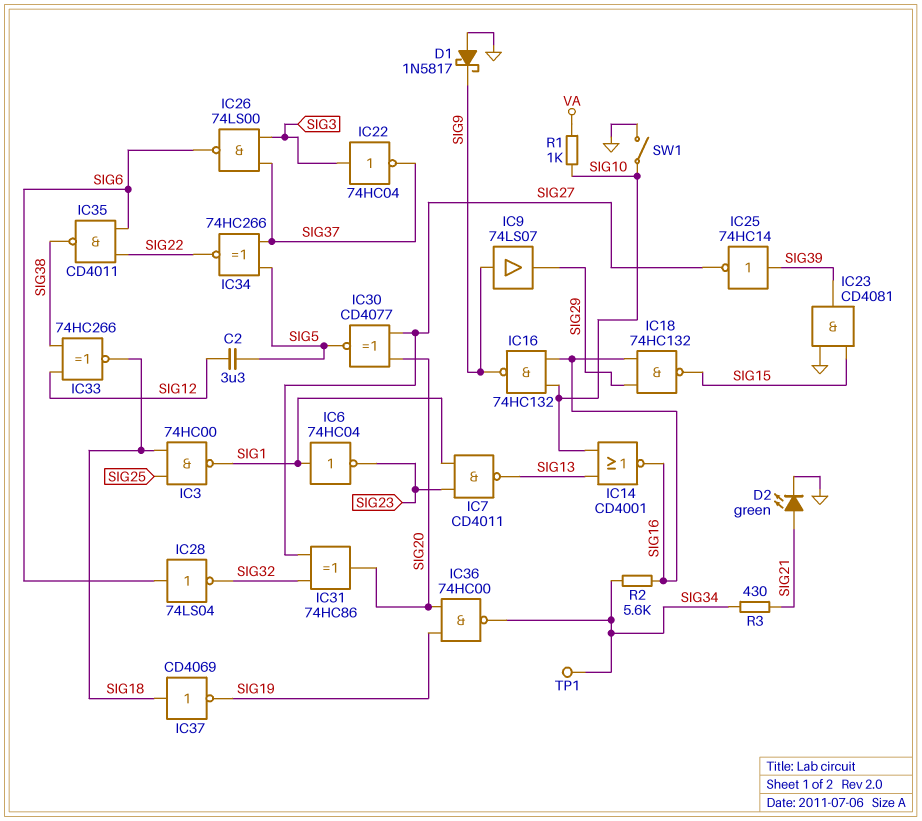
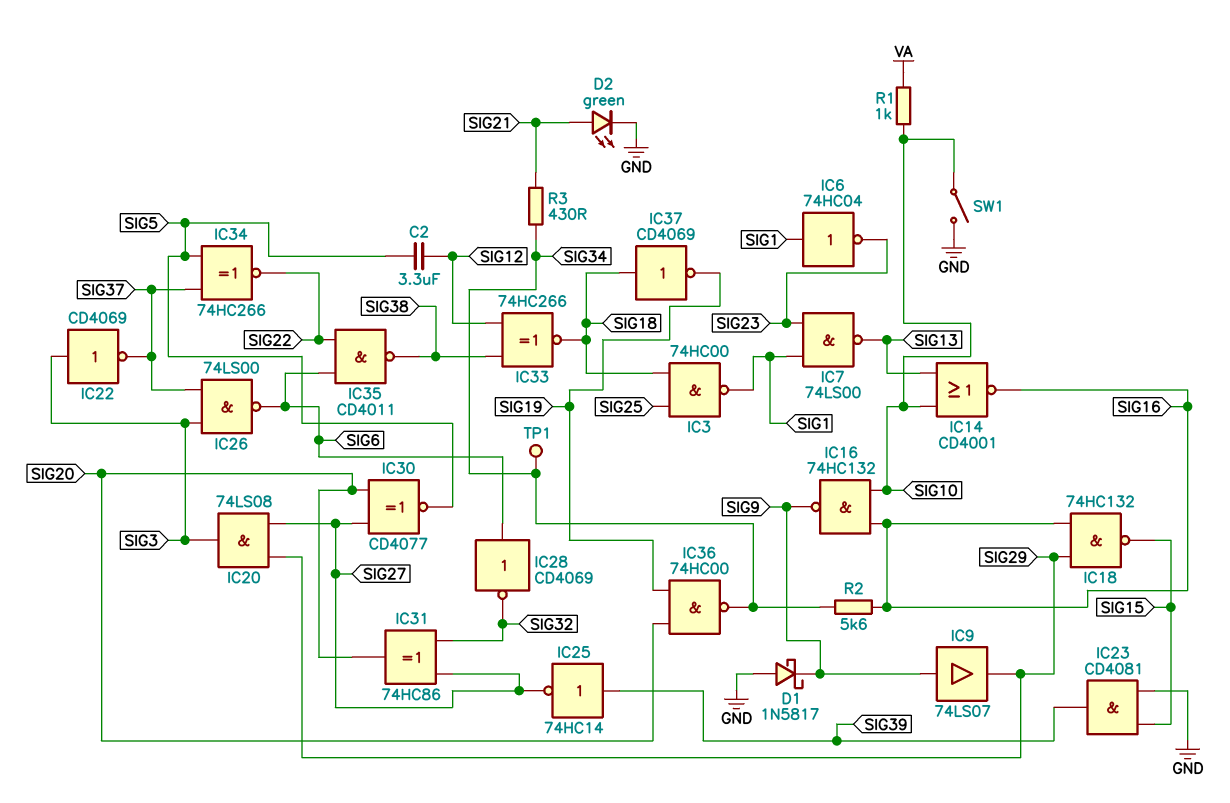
IC7: NAND CD4011 (in SIG1, in SIG23, out SIG13) -> NAND 74LS00 (in SIG1, in SIG23, out SIG13)
IC20: none -> AND 74LS08 (in SIG27, in SIG29, out SIG3)
IC22: NOT 74HC04 (in SIG3, out SIG37) -> NOT CD4069 (in SIG3, out SIG37)
IC28: NOT 74LS04 (in SIG6, out SIG32) -> NOT CD4069 (in SIG6, out SIG32)

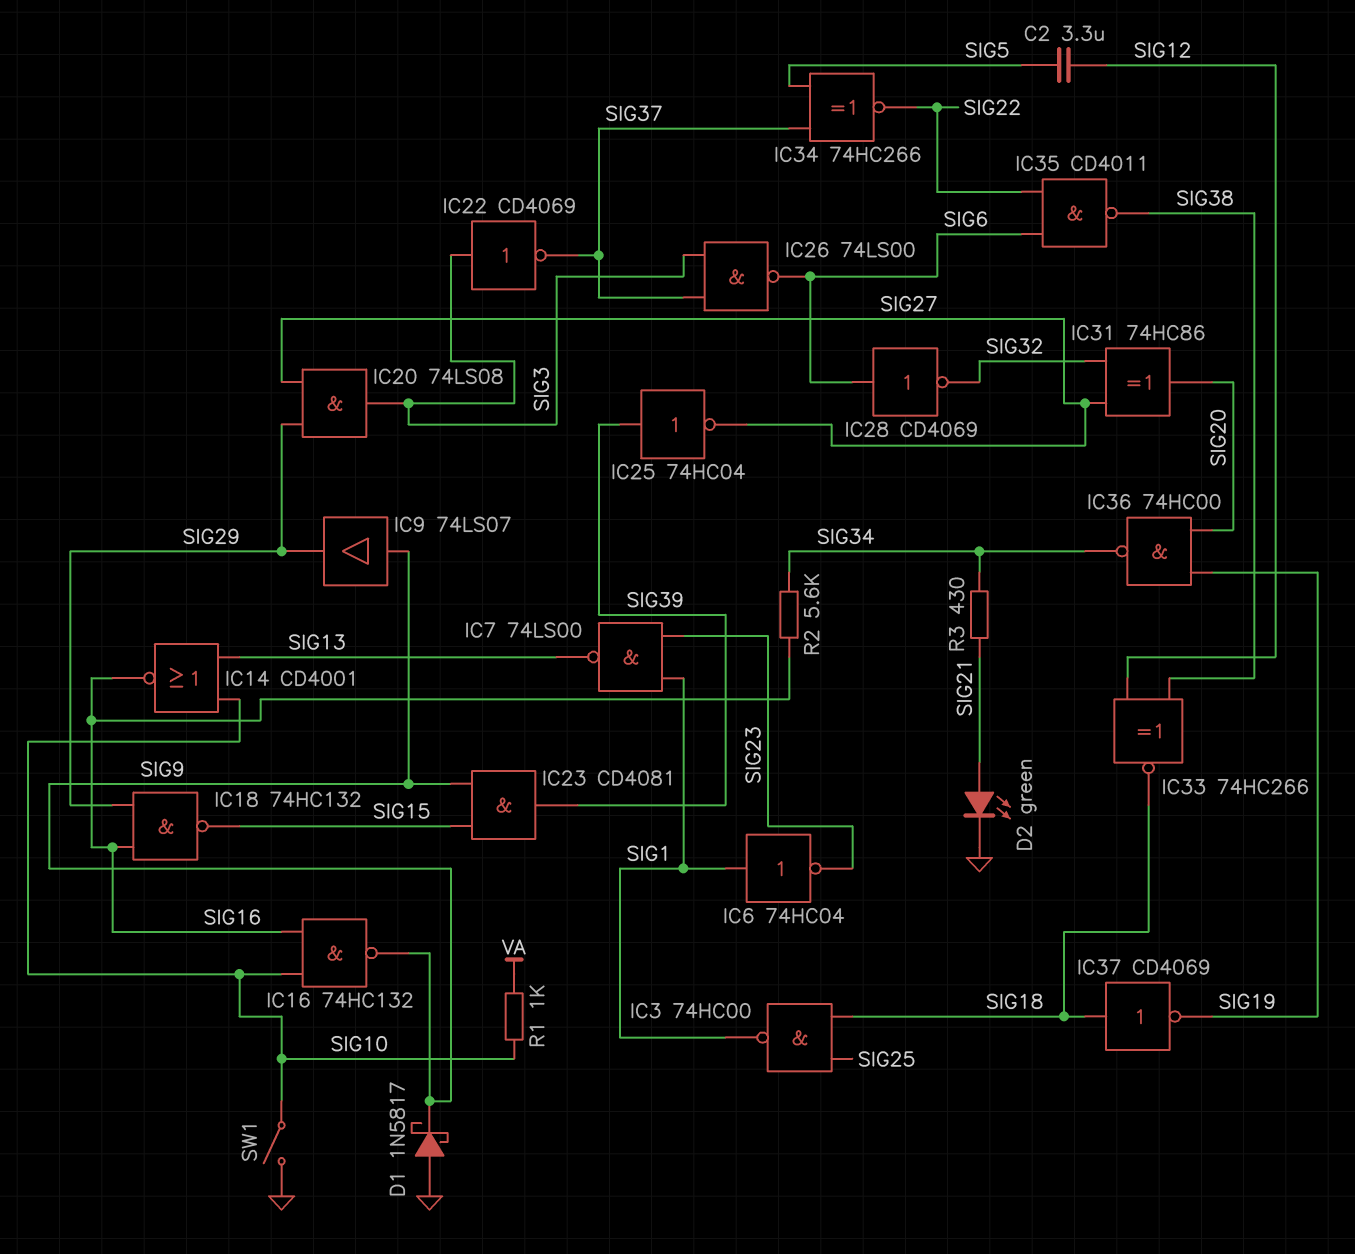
IC23: AND CD4081 (in GND, in SIG15, out SIG39) -> AND CD4081 (in SIG9, in SIG15, out SIG39)
IC25: NOT 74HC14 (in SIG39, out SIG27) -> NOT 74HC04 (in SIG39, out SIG27)
IC30: XNOR CD4077 (in SIG20, in SIG27, out SIG5) -> none
TP1: test point (SIG34) -> none

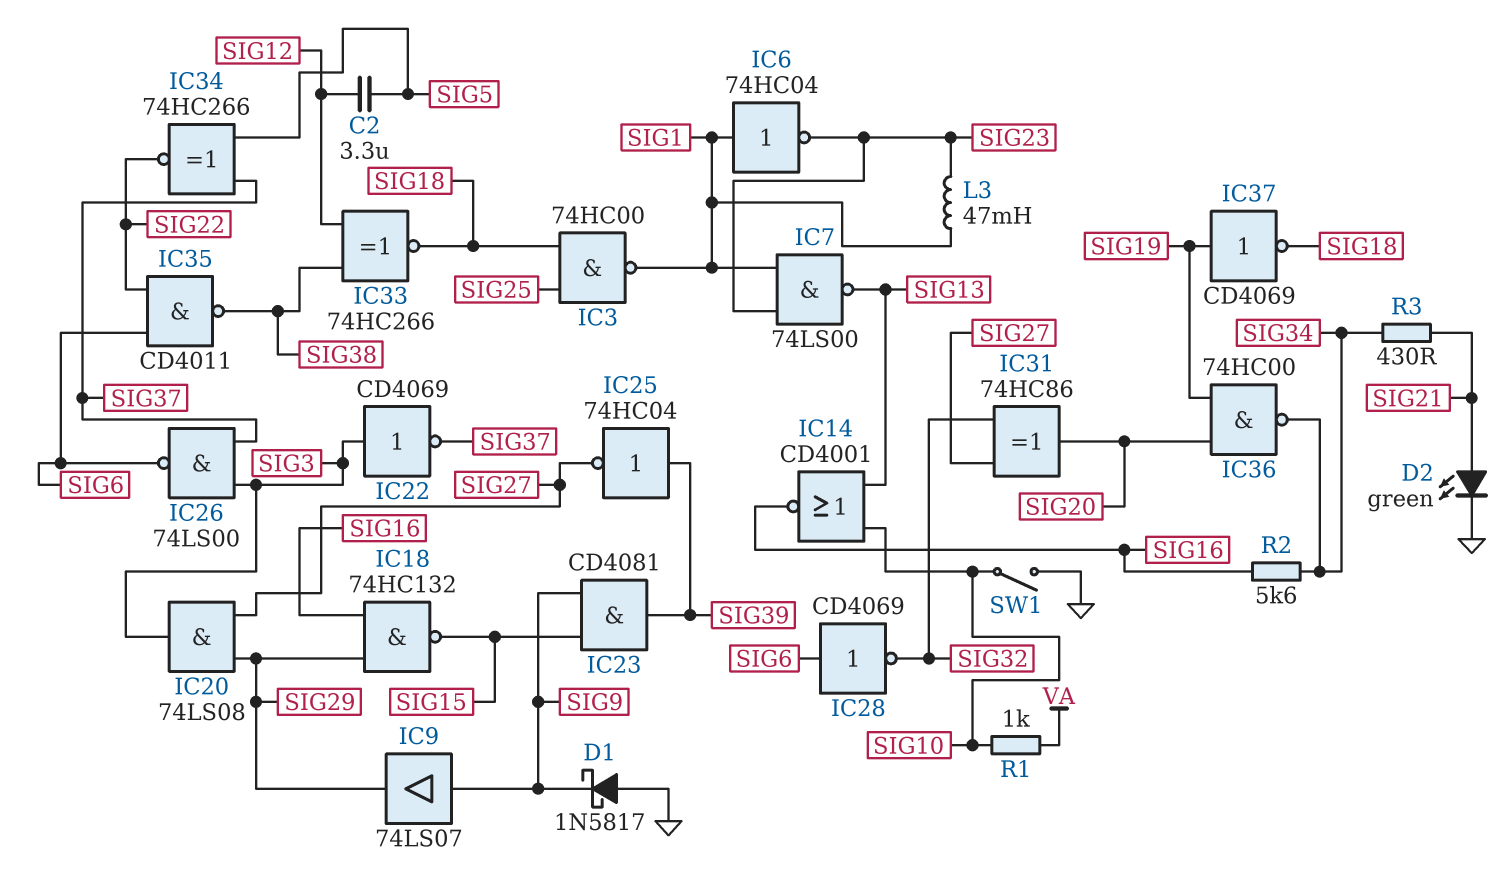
IC16: NAND 74HC132 (in SIG10, in SIG16, out SIG9) -> none
IC37: NOT CD4069 (in SIG18, out SIG19) -> NOT CD4069 (in SIG19, out SIG18)
L3: none -> 47mH (SIG1, SIG23)

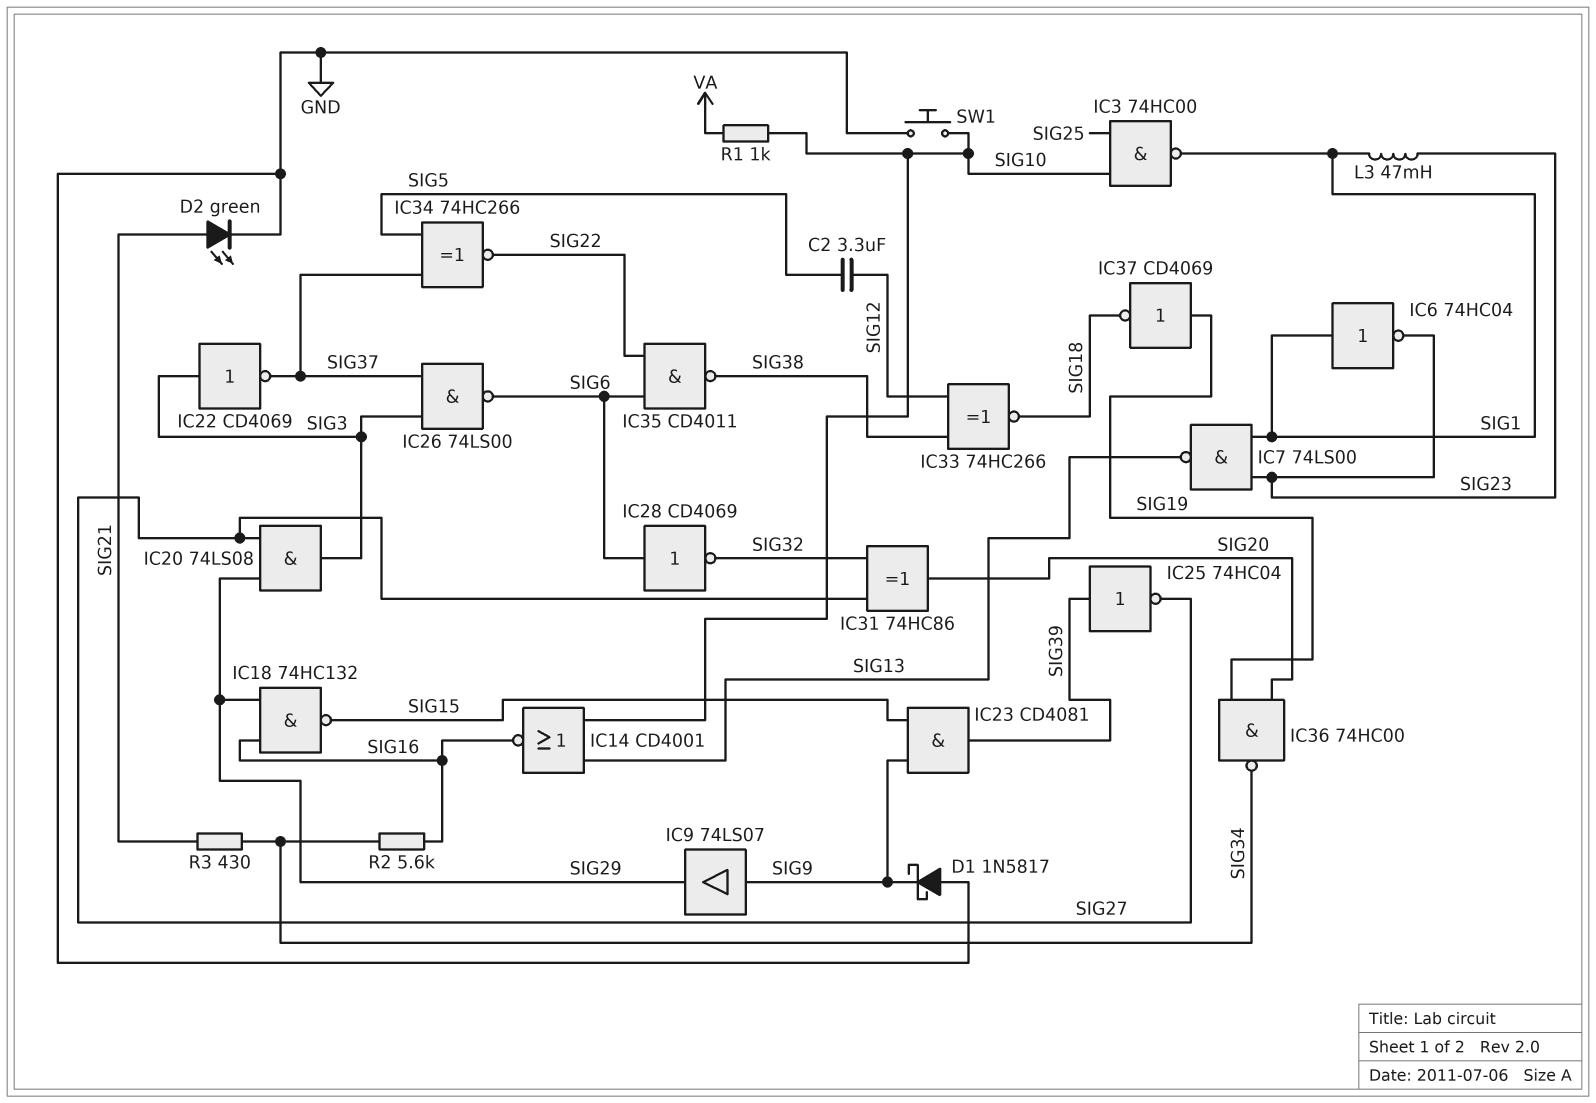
IC3: NAND 74HC00 (in SIG18, in SIG25, out SIG1) -> NAND 74HC00 (in SIG10, in SIG25, out SIG1)
SW1: switch (GND, SIG10) -> button (GND, SIG10)

